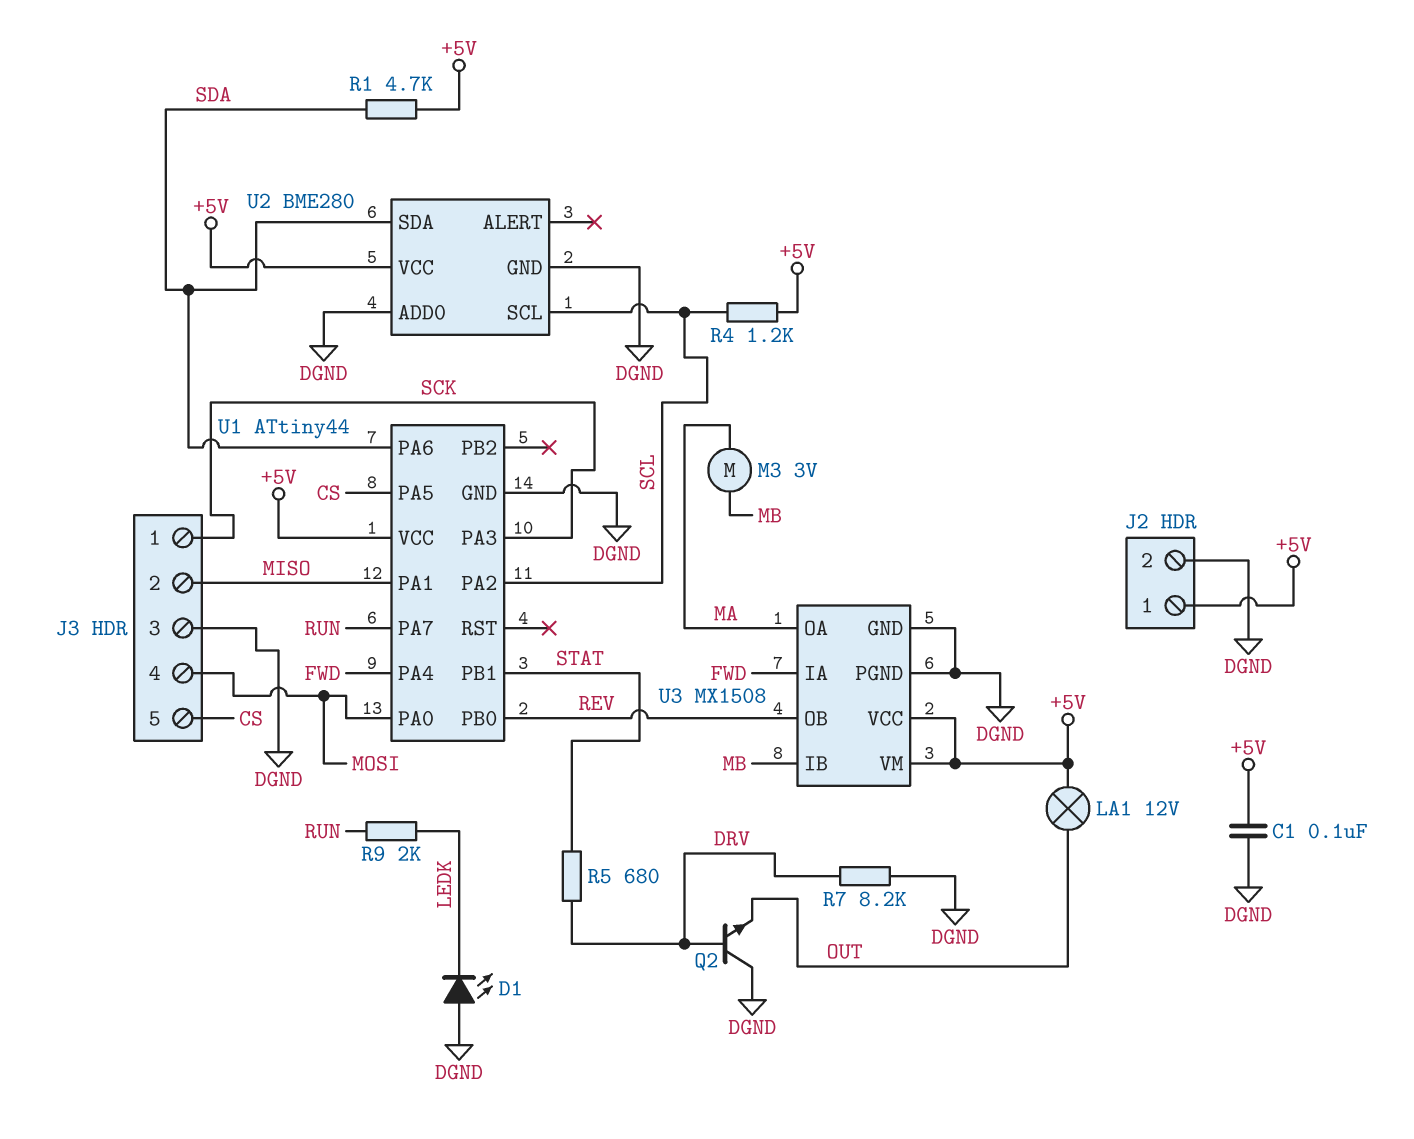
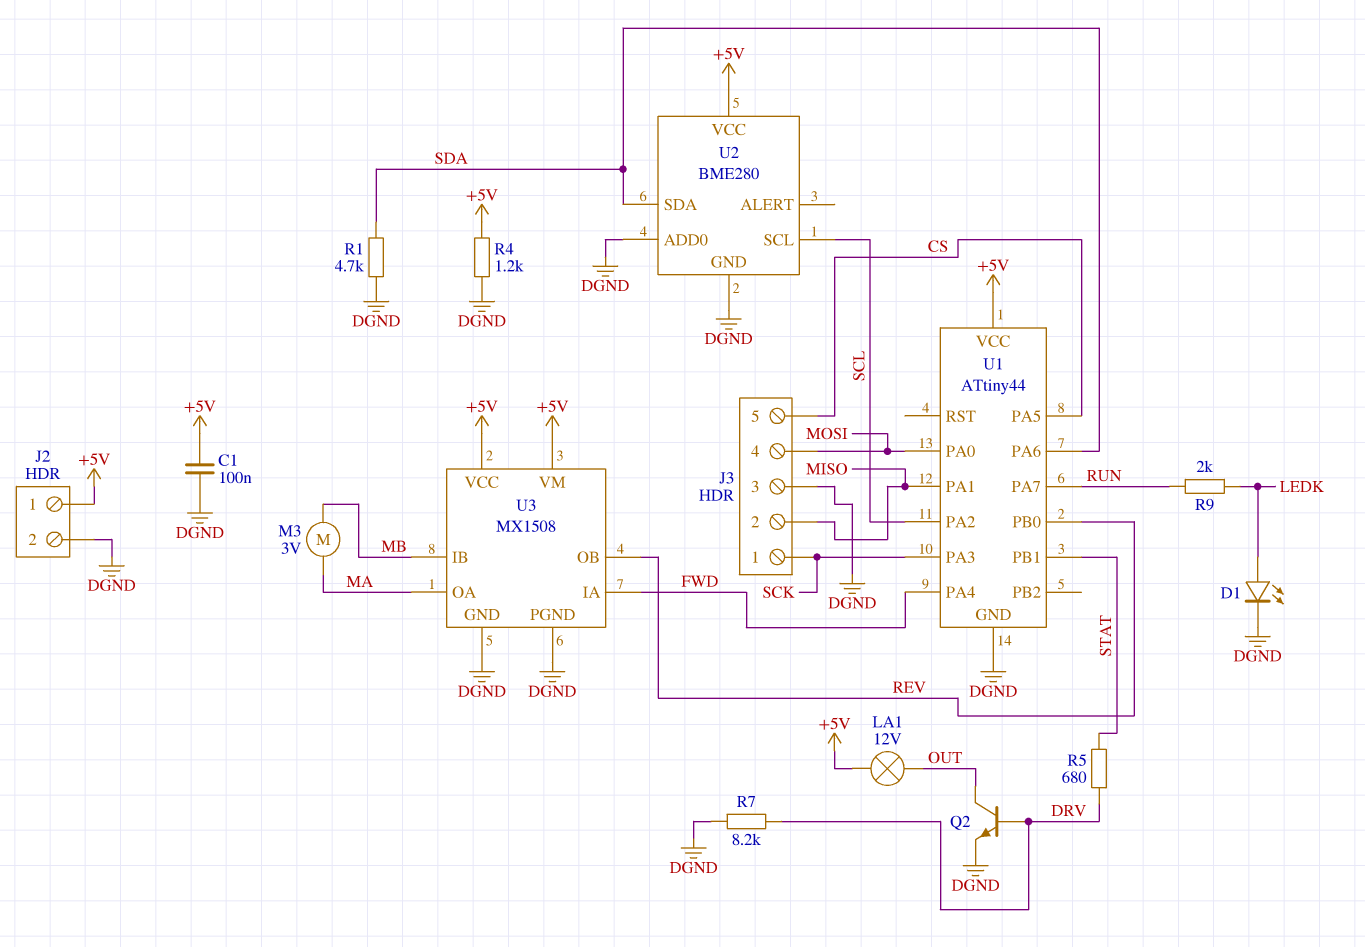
D1: LED (A DGND, K LEDK) -> LED (A LEDK, K DGND)
Q2: NPN (B DRV, C DGND, E OUT) -> NPN (B DRV, C OUT, E DGND)
R1: 4.7k (+5V, SDA) -> 4.7k (DGND, SDA)
R4: 1.2k (+5V, SCL) -> 1.2k (+5V, DGND)

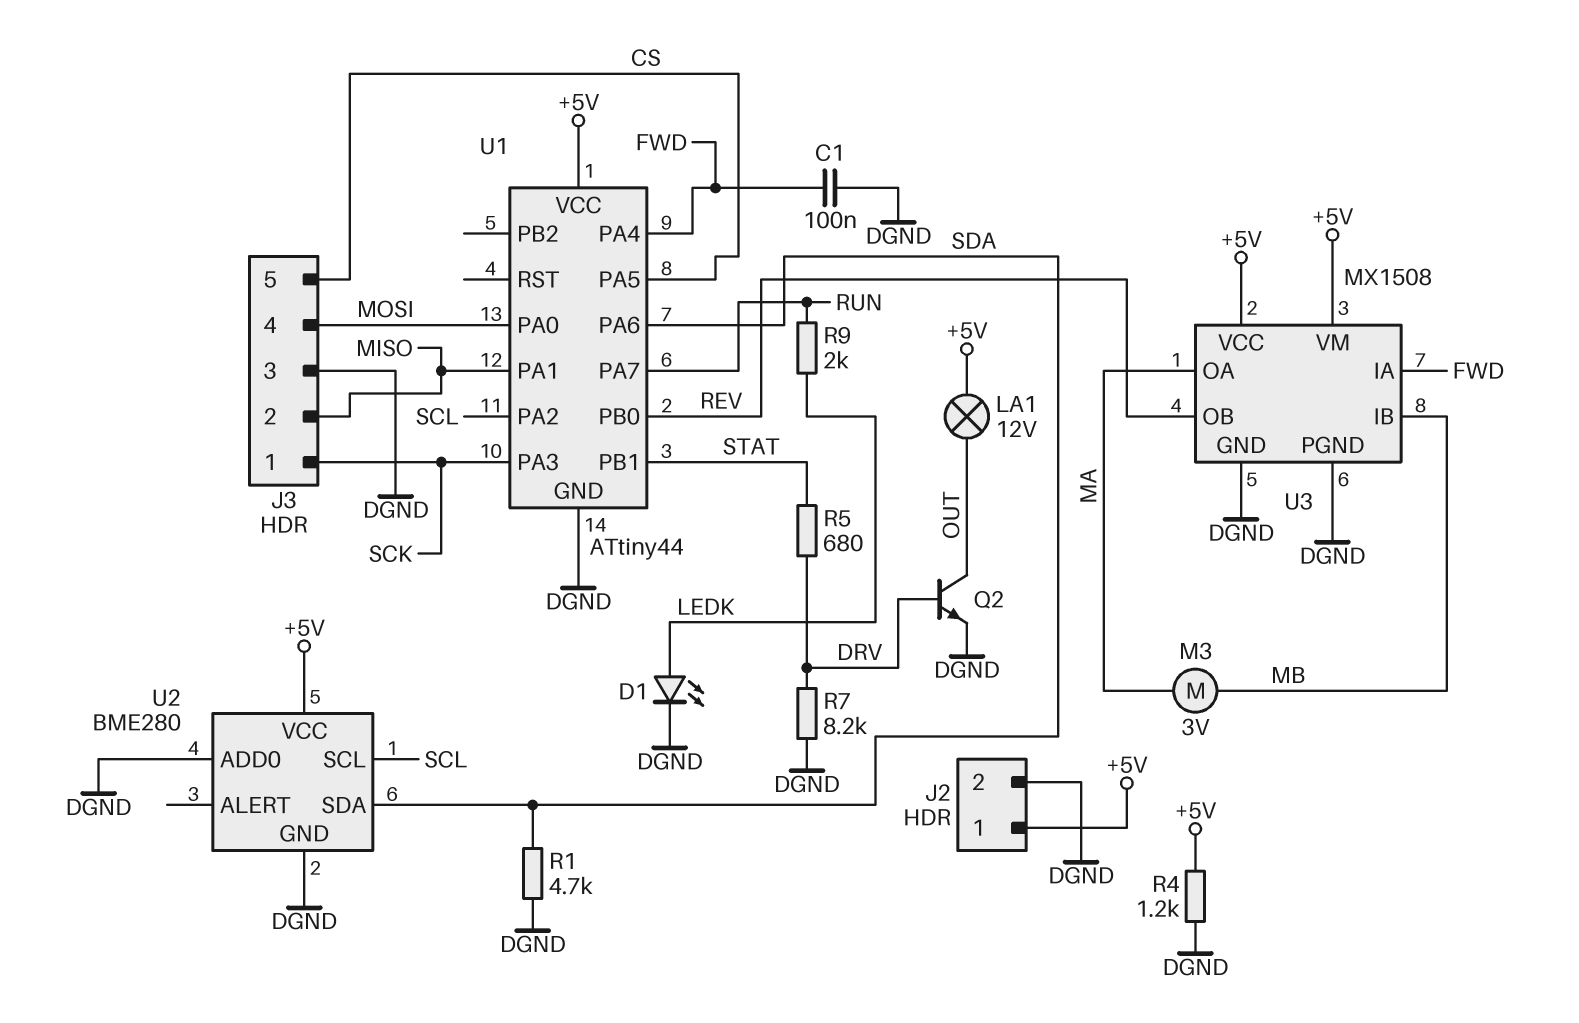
C1: 100nF (+5V, DGND) -> 100nF (DGND, FWD)

